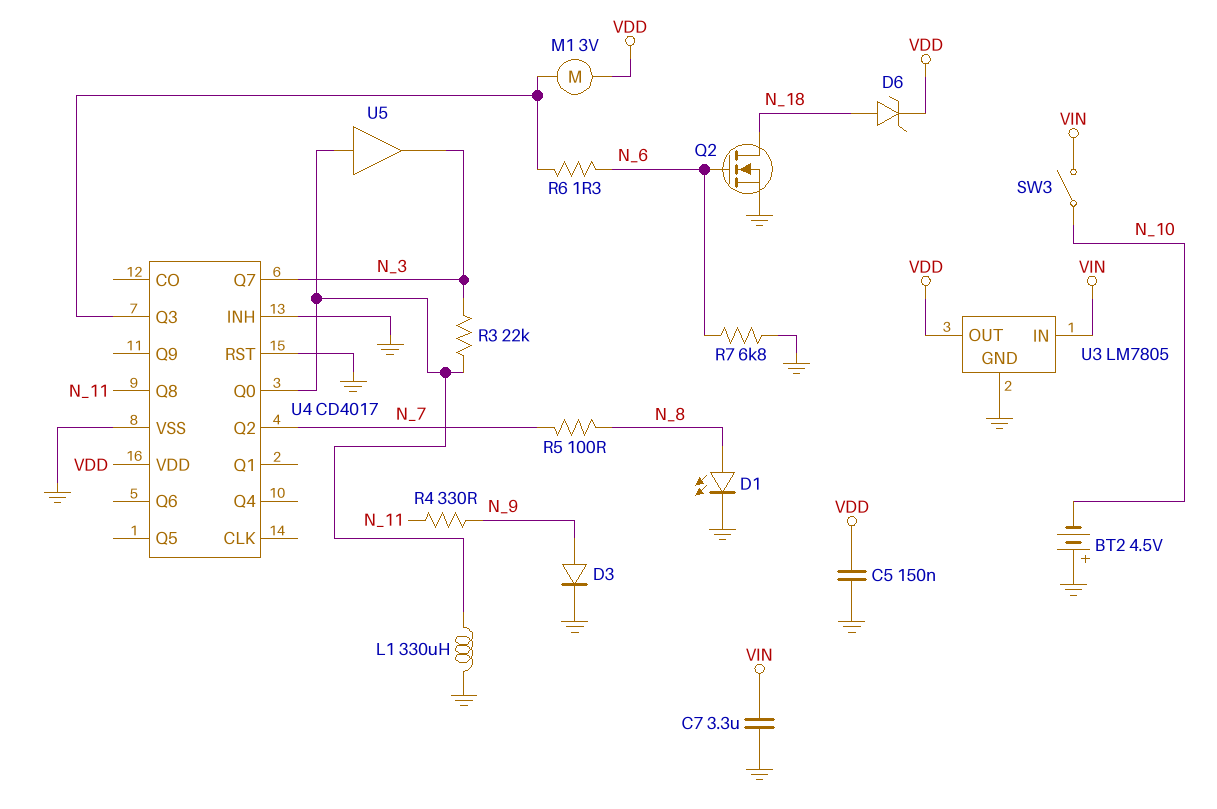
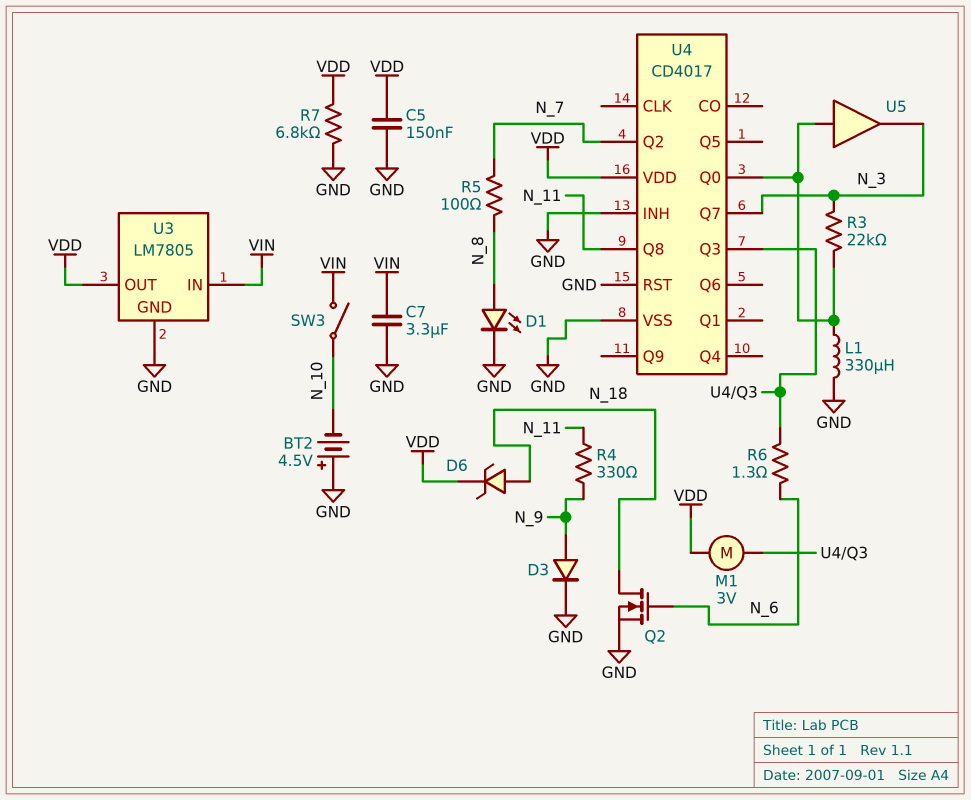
R7: 6.8k (GND, N_6) -> 6.8k (GND, VDD)

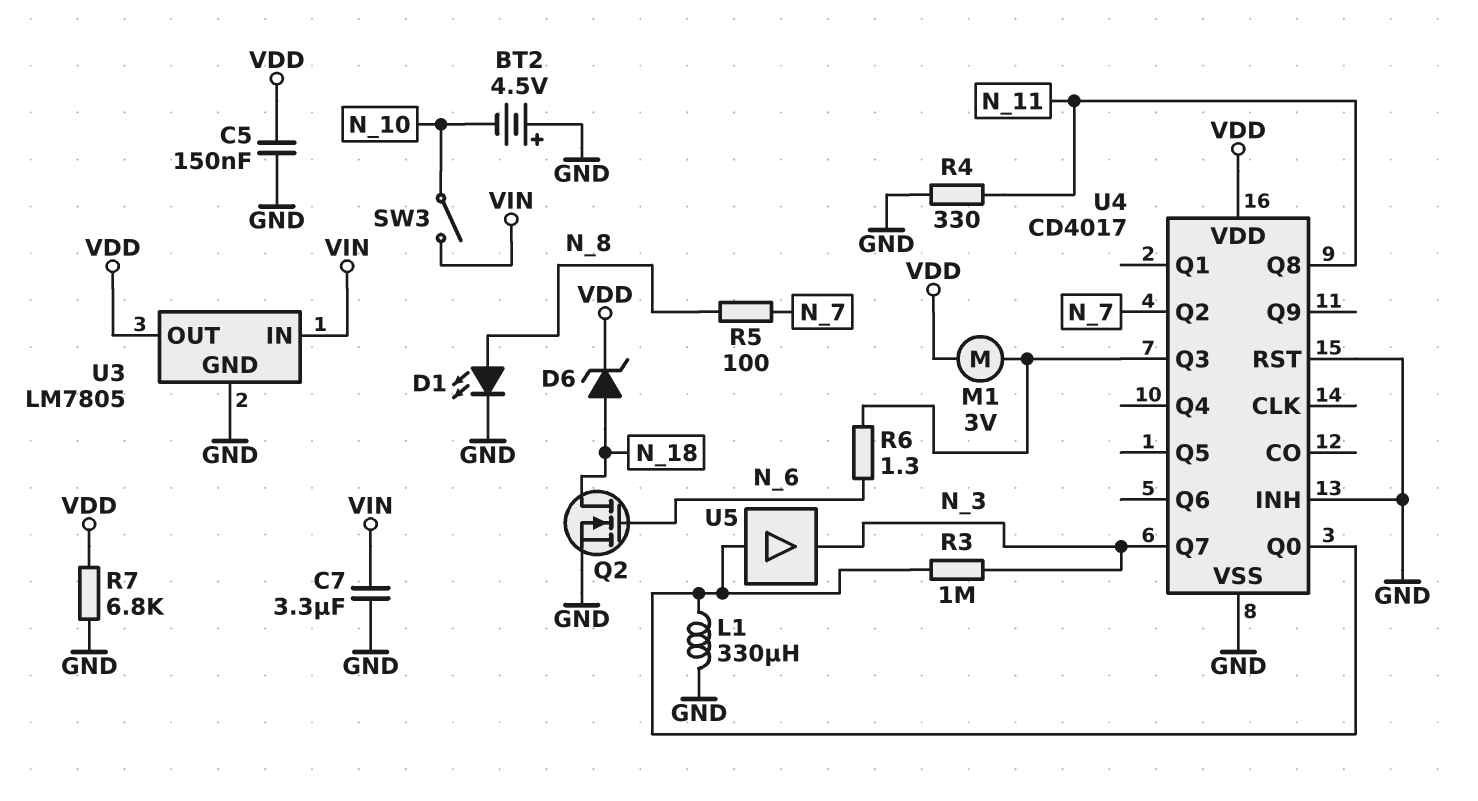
D3: diode (A N_9, K GND) -> none
R3: 22k (N_3, U4/Q0) -> 1M (N_3, U4/Q0)
R4: 330 (N_9, N_11) -> 330 (GND, N_11)

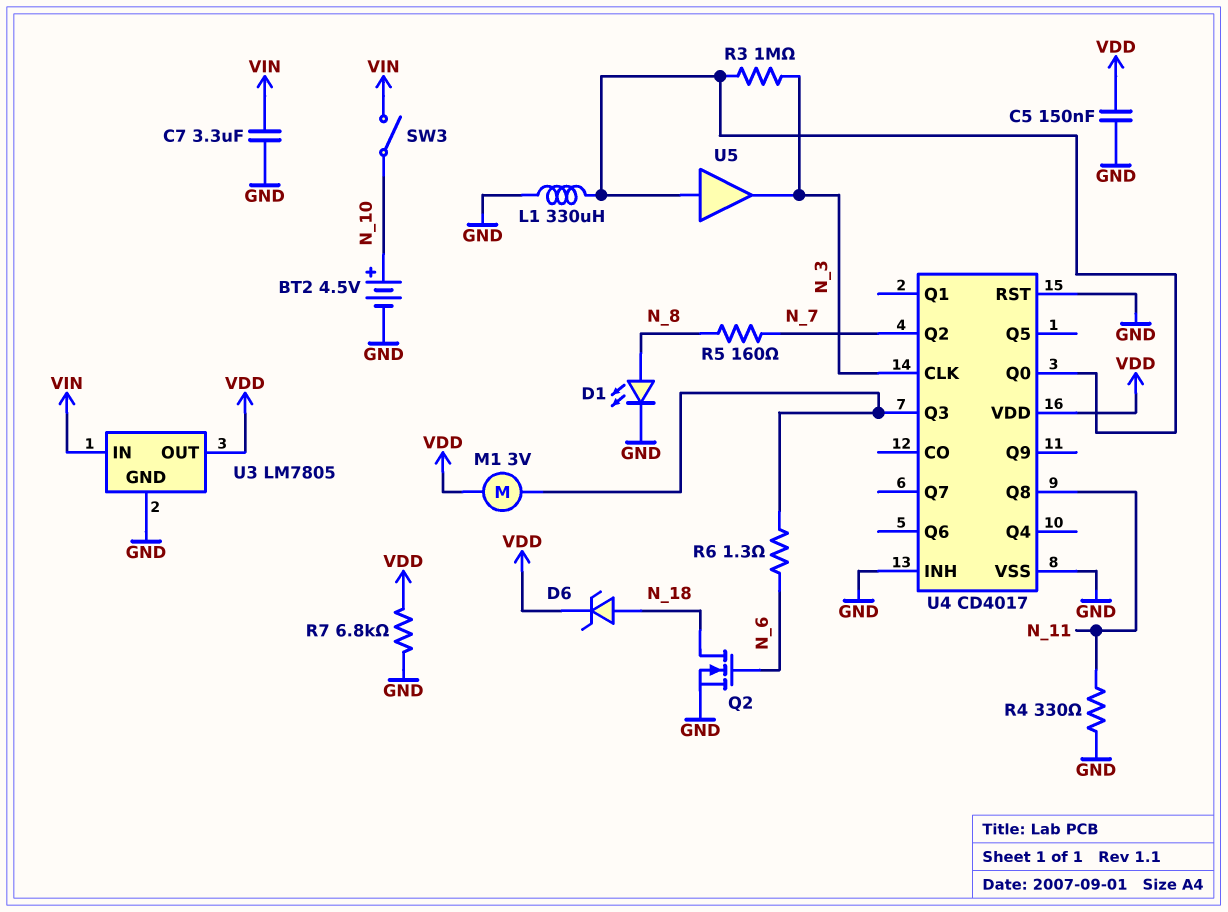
BT2: 4.5V (plus GND, minus N_10) -> 4.5V (plus N_10, minus GND)
R5: 100 (N_7, N_8) -> 160 (N_7, N_8)
U4 pin CLK: none -> N_3
U4 pin Q7: N_3 -> none

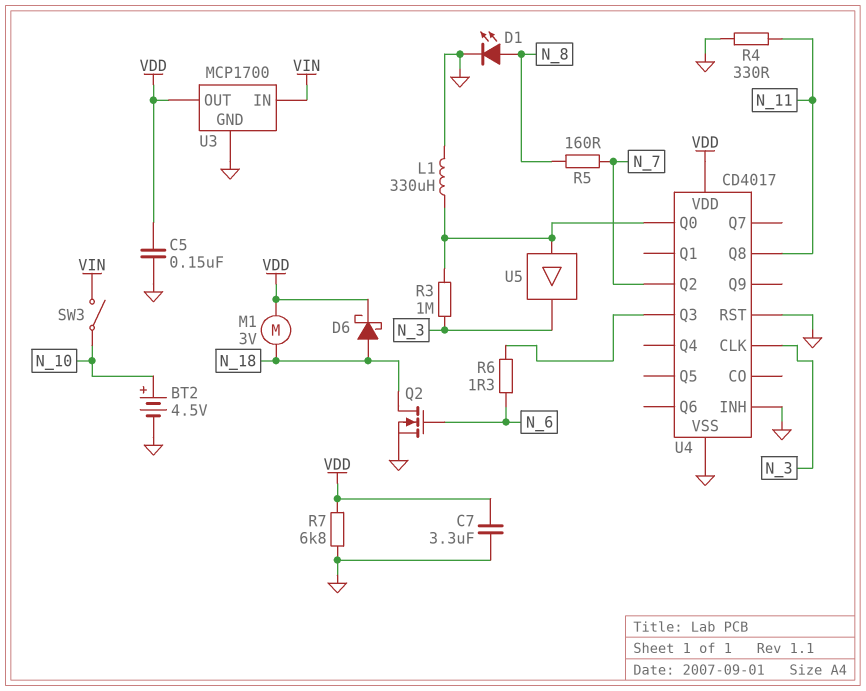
C7: 3.3uF (GND, VIN) -> 3.3uF (GND, VDD)
D6: zener (A N_18, K VDD) -> schottky (A N_18, K VDD)
M1: motor 3V (U4/Q3, VDD) -> motor 3V (N_18, VDD)
U3: LM7805 -> MCP1700

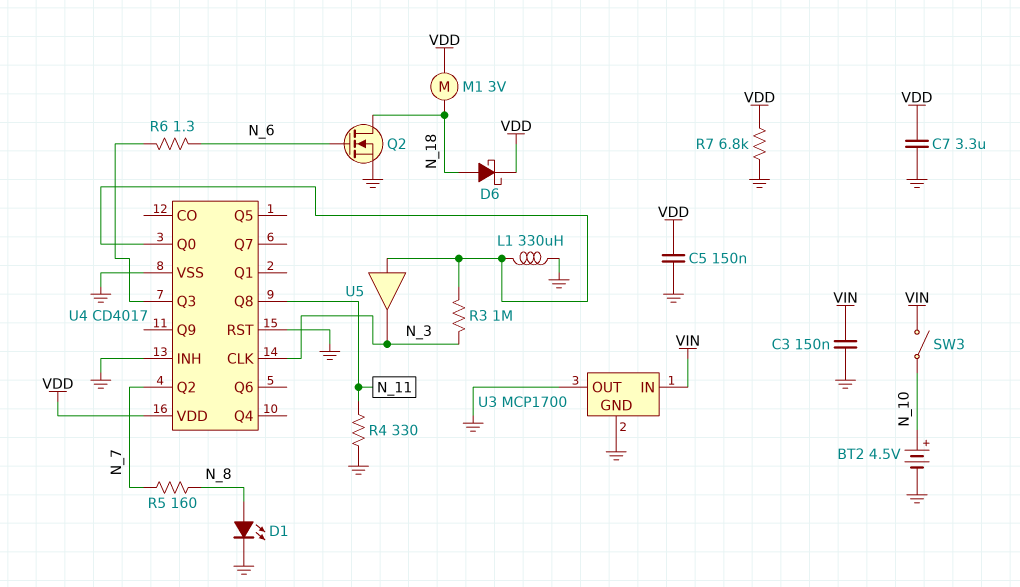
C3: none -> 150nF (GND, VIN)
U3 pin OUT: VDD -> GND

